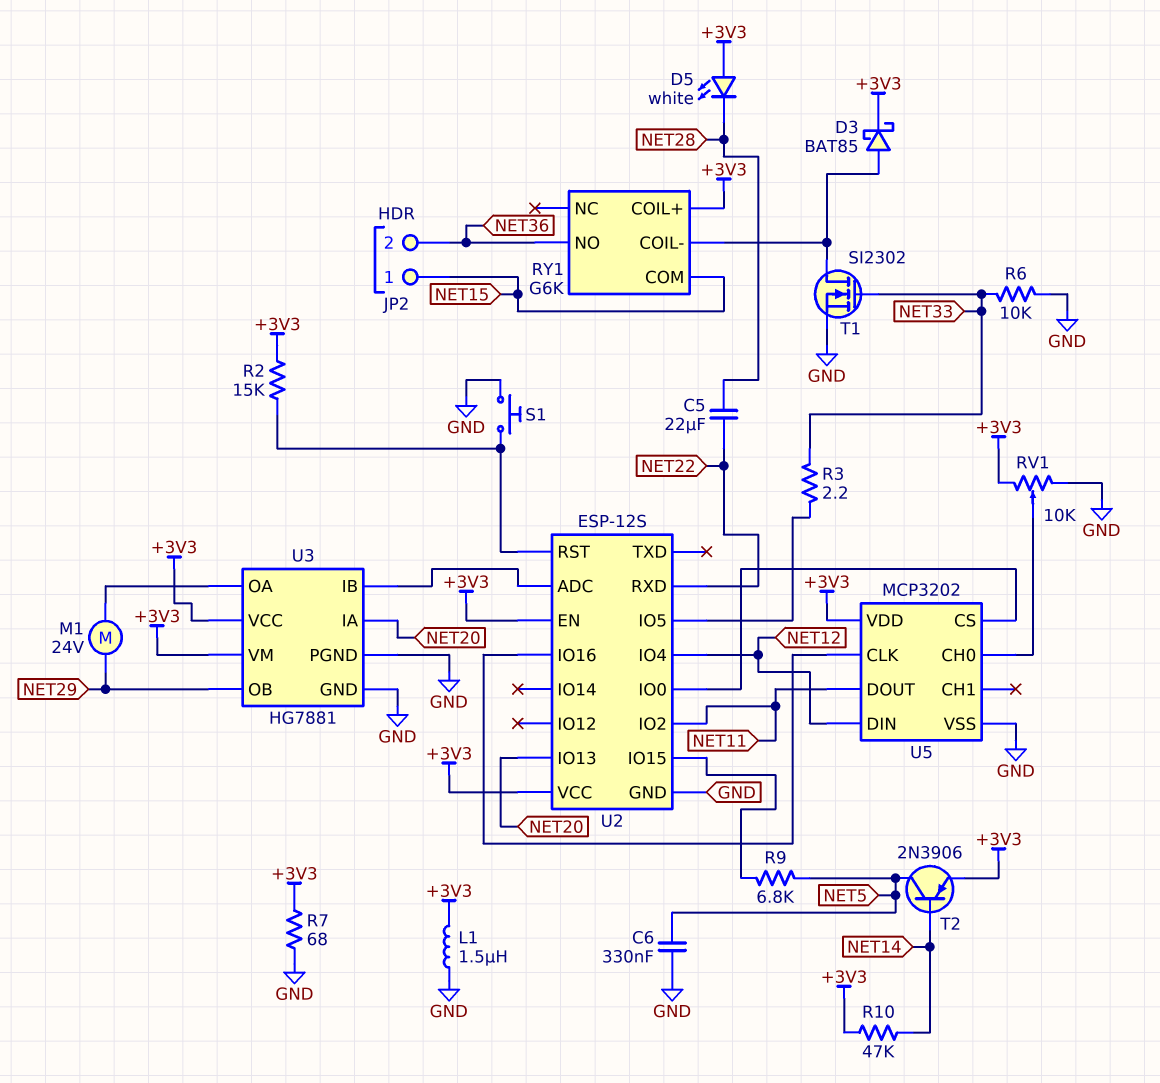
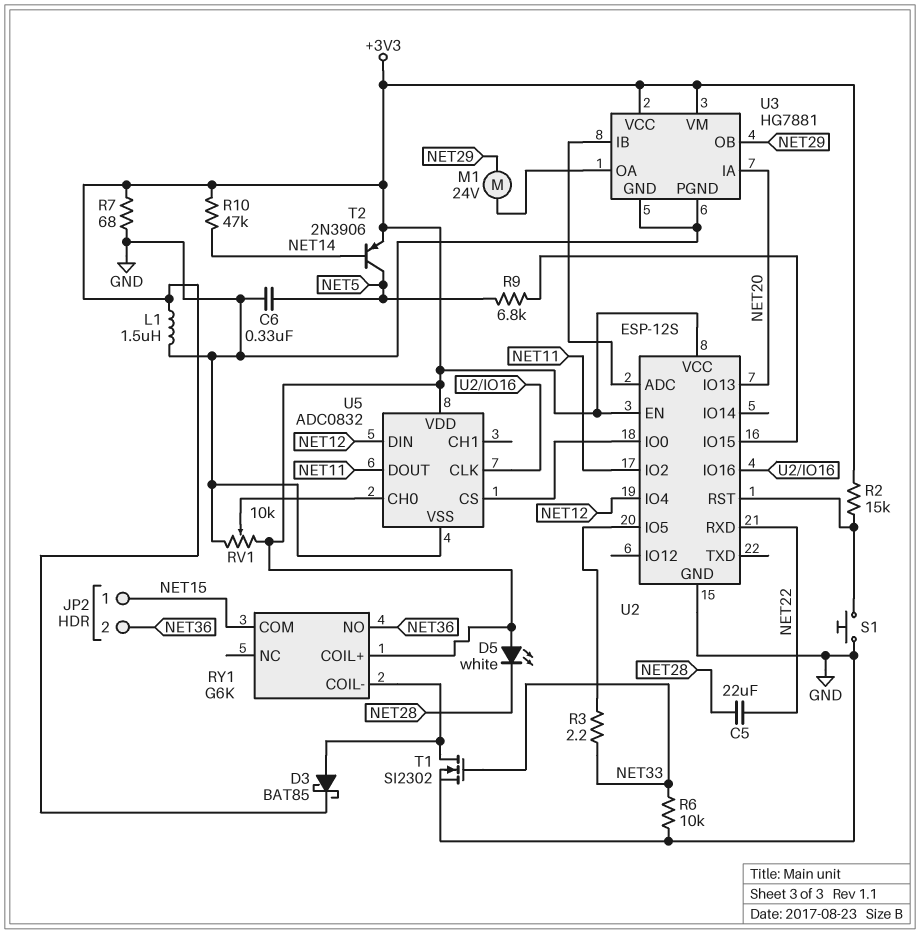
U5: MCP3202 -> ADC0832

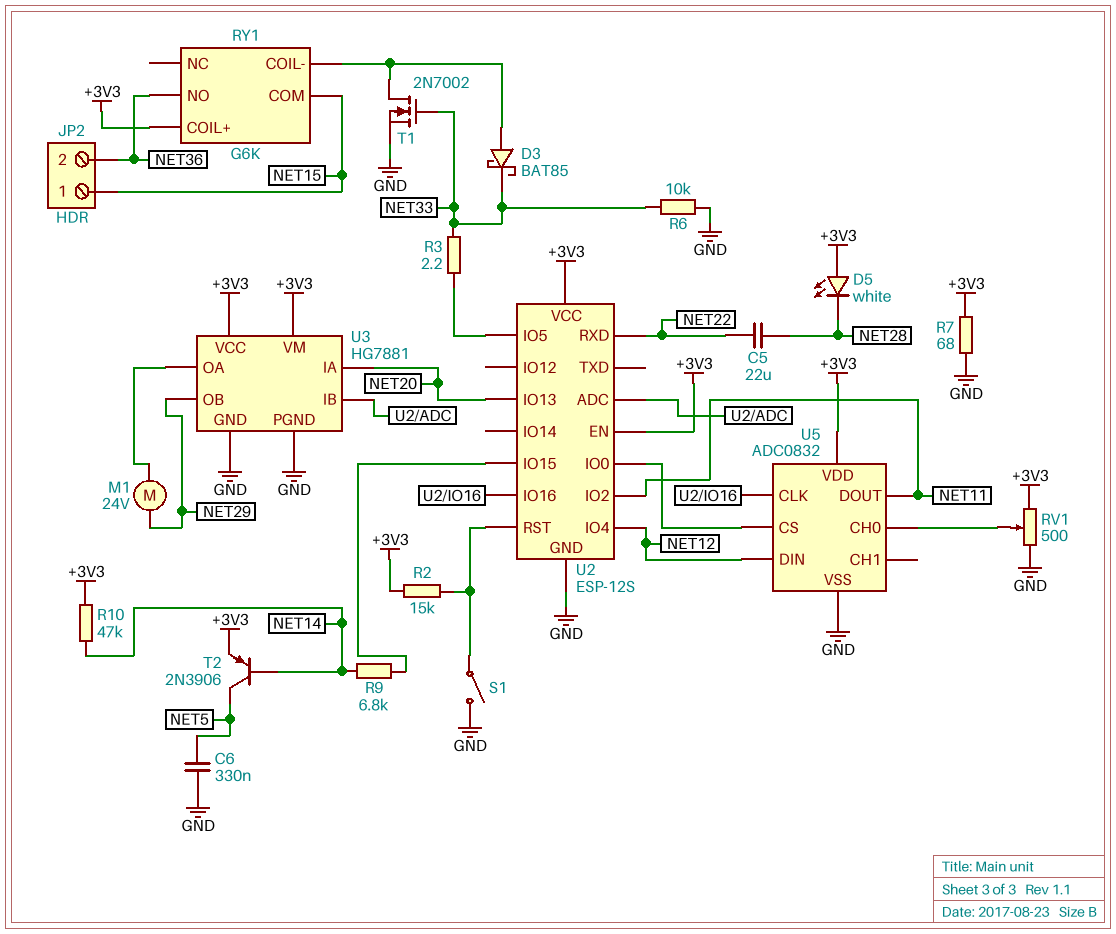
D3: schottky BAT85 (A RY1/COIL-, K +3V3) -> schottky BAT85 (A RY1/COIL-, K NET33)
L1: 1.5uH (+3V3, GND) -> none
R9: 6.8k (NET5, U2/IO15) -> 6.8k (NET14, U2/IO15)
RV1: 10k (+3V3, GND, wiper U5/CH0) -> 500 (+3V3, GND, wiper U5/CH0)
S1: button (GND, U2/RST) -> switch (GND, U2/RST)
T1: NMOS SI2302 (G NET33, D RY1/COIL-, S GND) -> NMOS 2N7002 (G NET33, D RY1/COIL-, S GND)

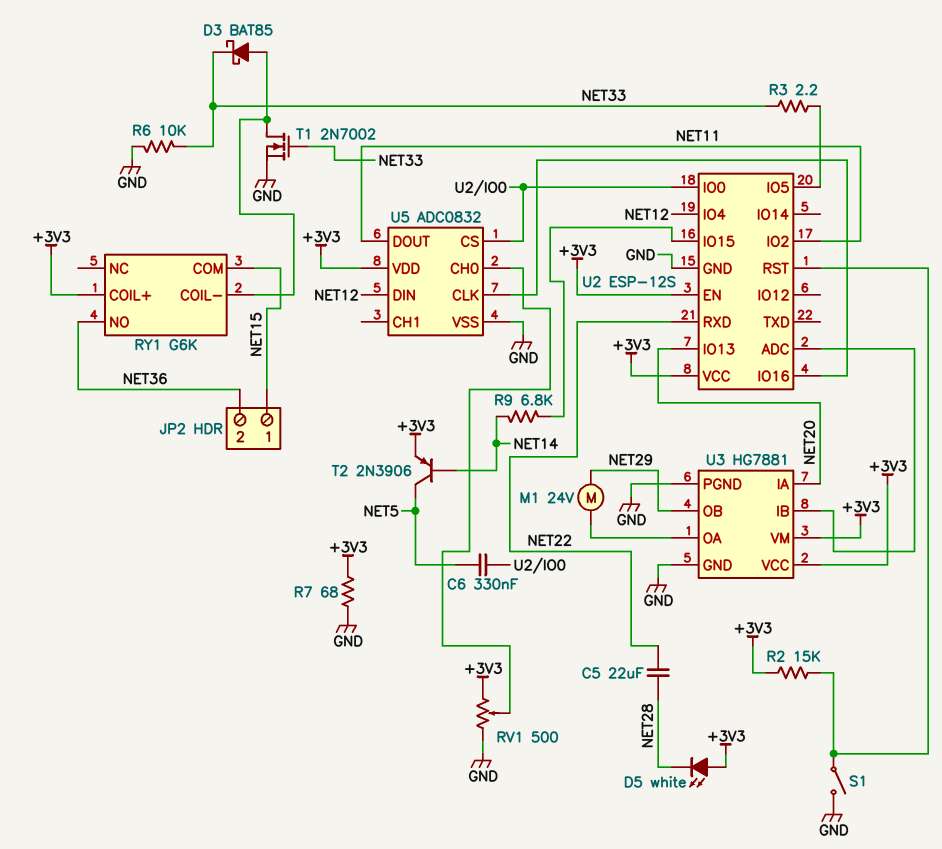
C6: 330nF (GND, NET5) -> 330nF (NET5, U2/IO0)
R10: 47k (+3V3, NET14) -> none

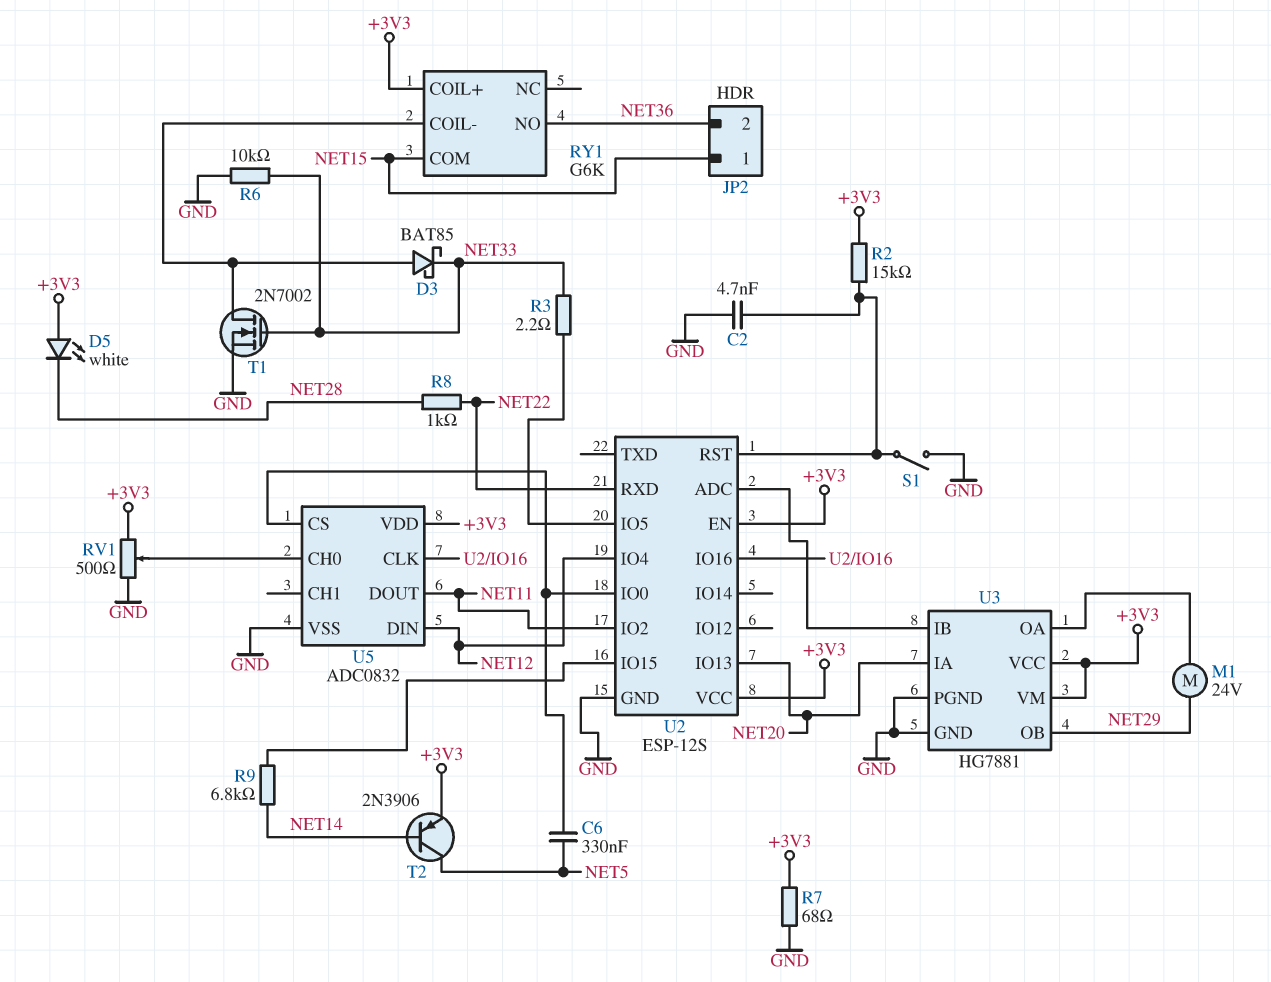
C2: none -> 4.7nF (GND, U2/RST)
C5: 22uF (NET22, NET28) -> none
R8: none -> 1k (NET22, NET28)

